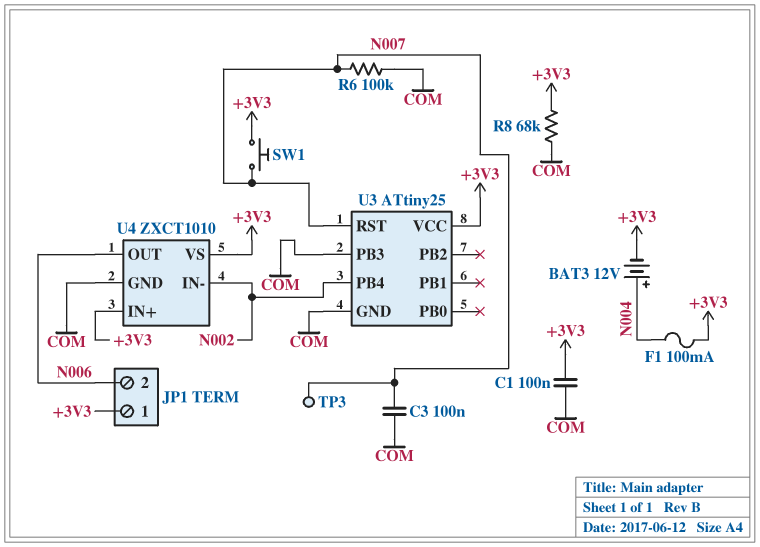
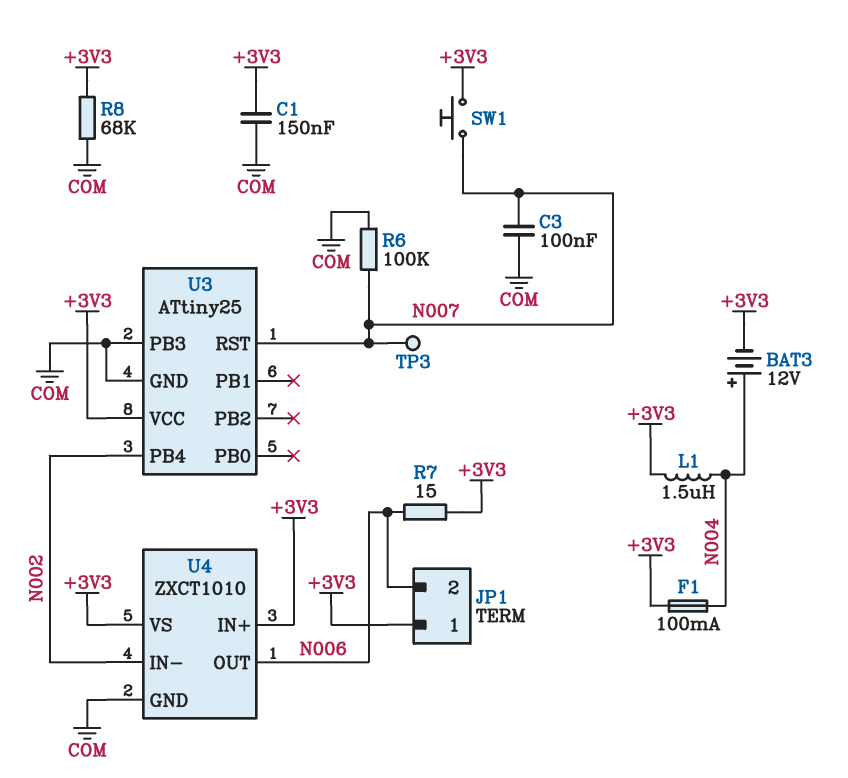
C1: 100nF (+3V3, COM) -> 150nF (+3V3, COM)
L1: none -> 1.5uH (+3V3, N004)
R7: none -> 15 (+3V3, N006)

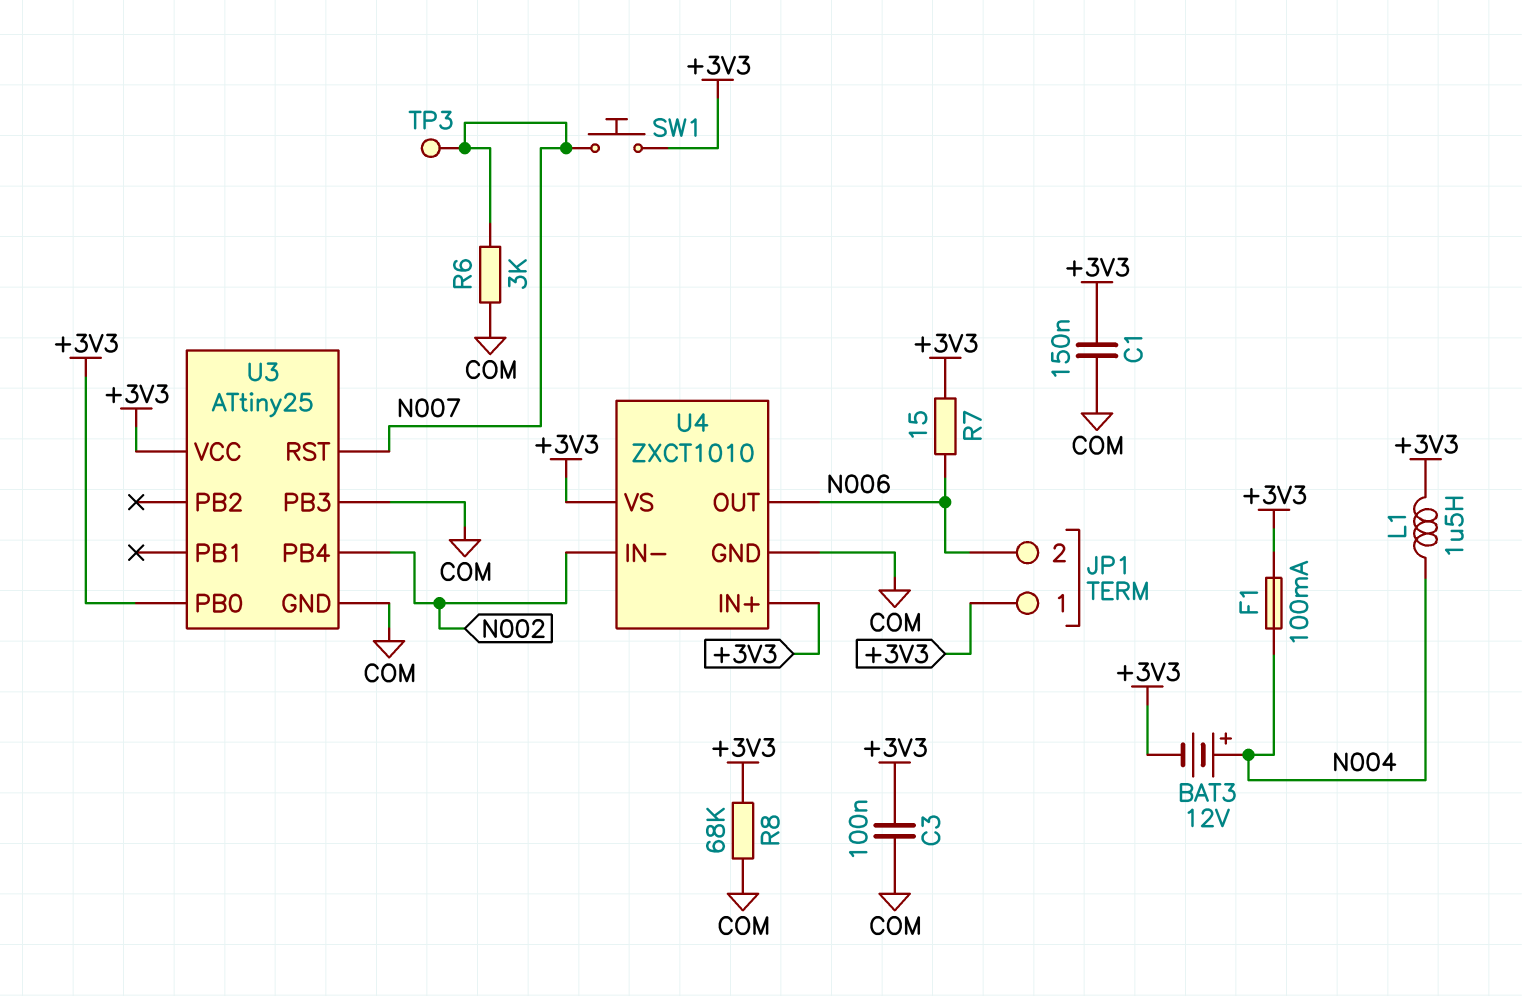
C3: 100nF (COM, N007) -> 100nF (+3V3, COM)
R6: 100k (COM, N007) -> 3k (COM, N007)
U3 pin PB0: none -> +3V3

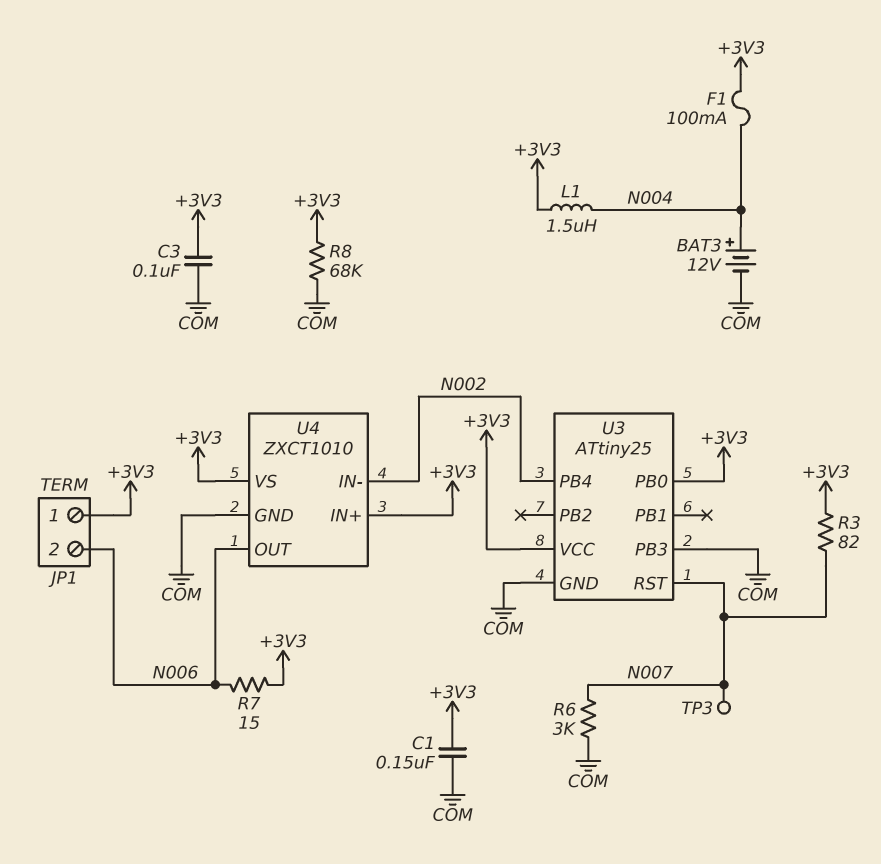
BAT3: 12V (plus N004, minus +3V3) -> 12V (plus N004, minus COM)
R3: none -> 82 (+3V3, N007)
SW1: button (+3V3, N007) -> none

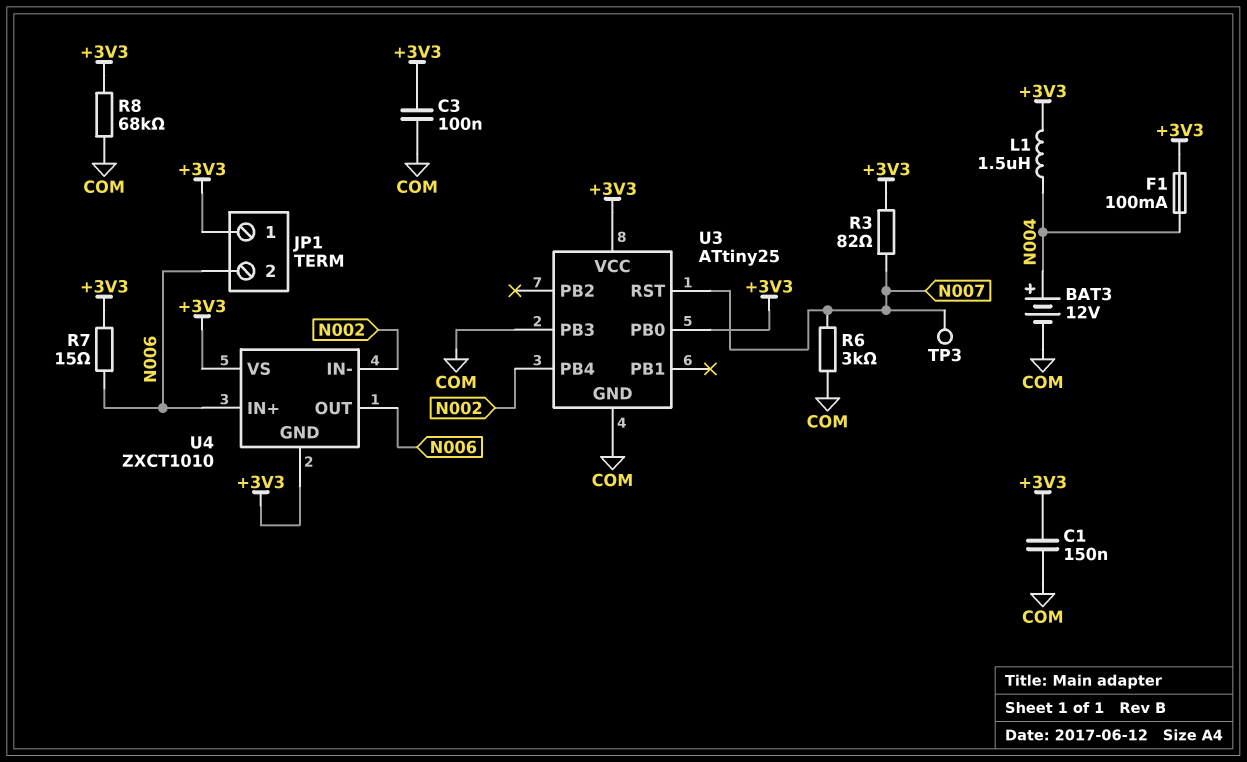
U4 pin GND: COM -> +3V3
U4 pin IN+: +3V3 -> N006

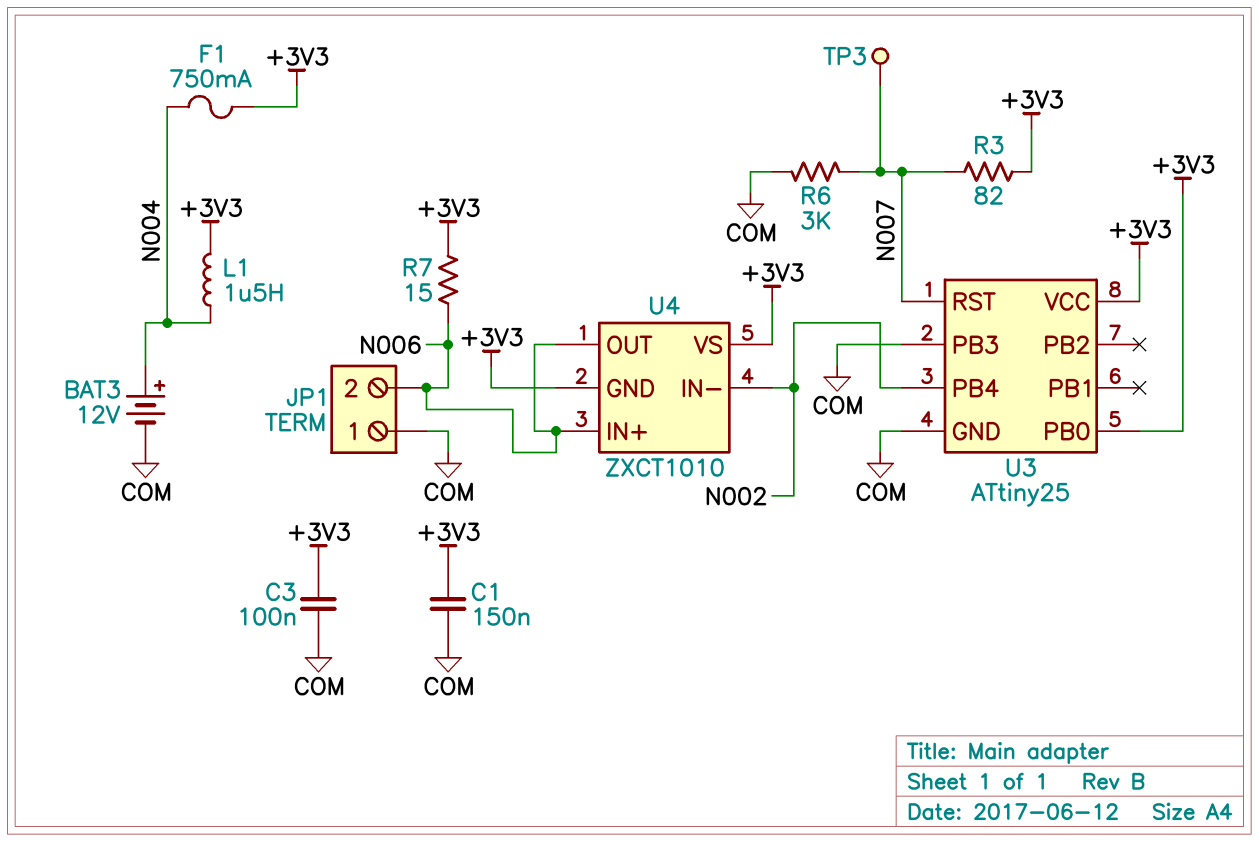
F1: 100mA (+3V3, N004) -> 750mA (+3V3, N004)
JP1 pin 1: +3V3 -> COM
R8: 68k (+3V3, COM) -> none

